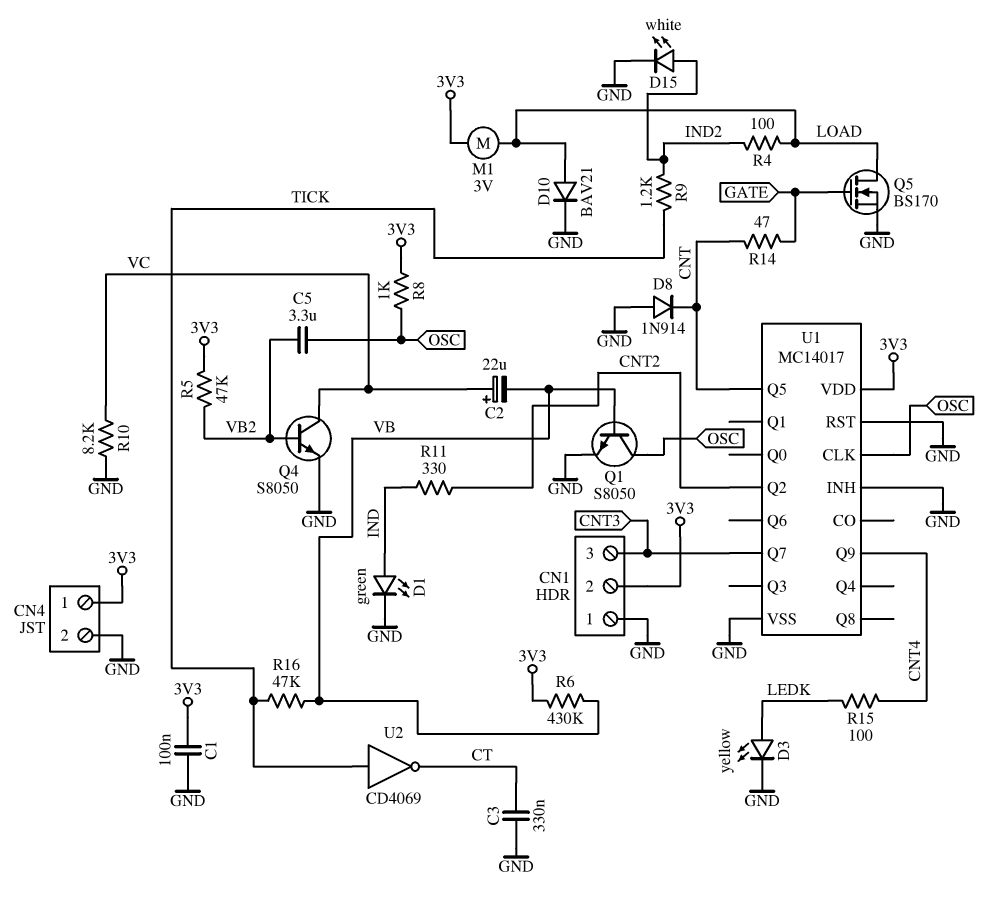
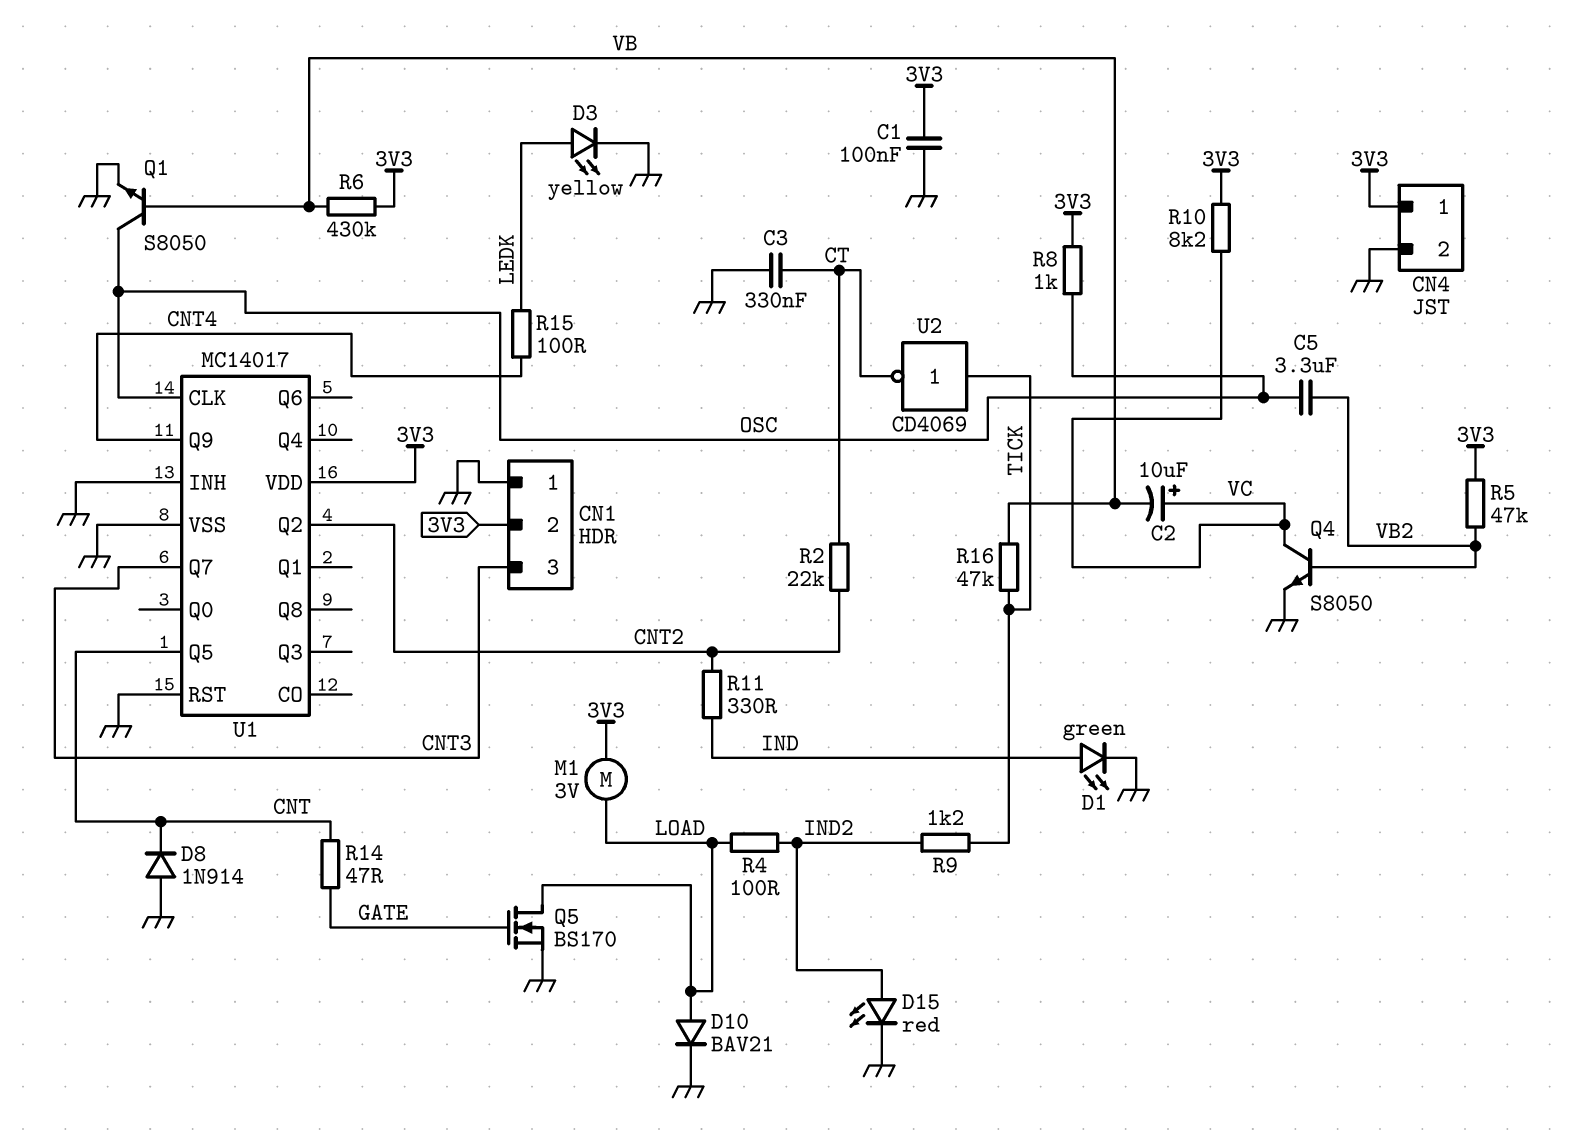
C2: 22uF (plus VC, minus VB) -> 10uF (plus VC, minus VB)
D15: LED white (A IND2, K GND) -> LED red (A IND2, K GND)
R2: none -> 22k (CNT2, CT)
R10: 8.2k (GND, VC) -> 8.2k (3V3, VC)

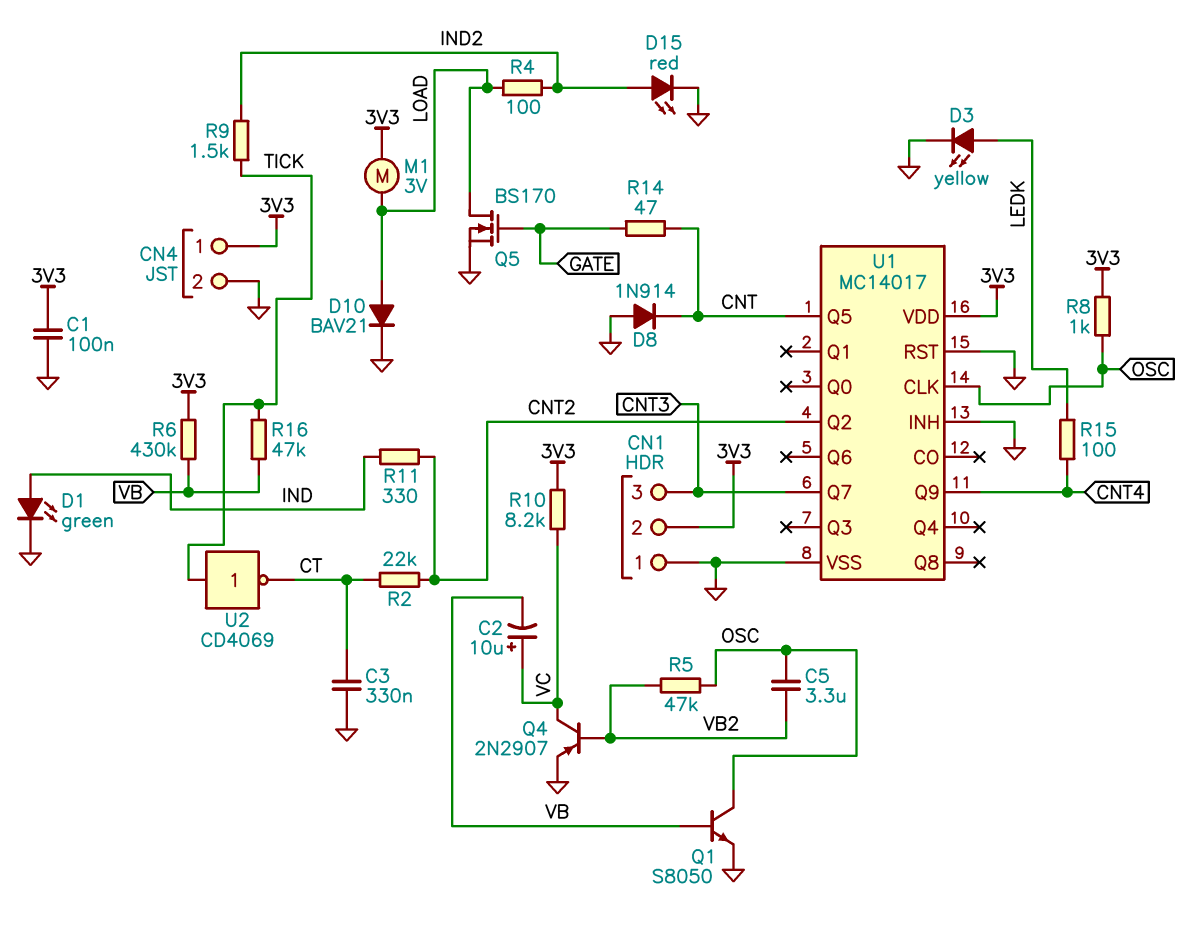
Q4: NPN S8050 (B VB2, C VC, E GND) -> PNP 2N2907 (B VB2, C VC, E GND)
R5: 47k (3V3, VB2) -> 47k (OSC, VB2)
R9: 1.2k (IND2, TICK) -> 1.5k (IND2, TICK)

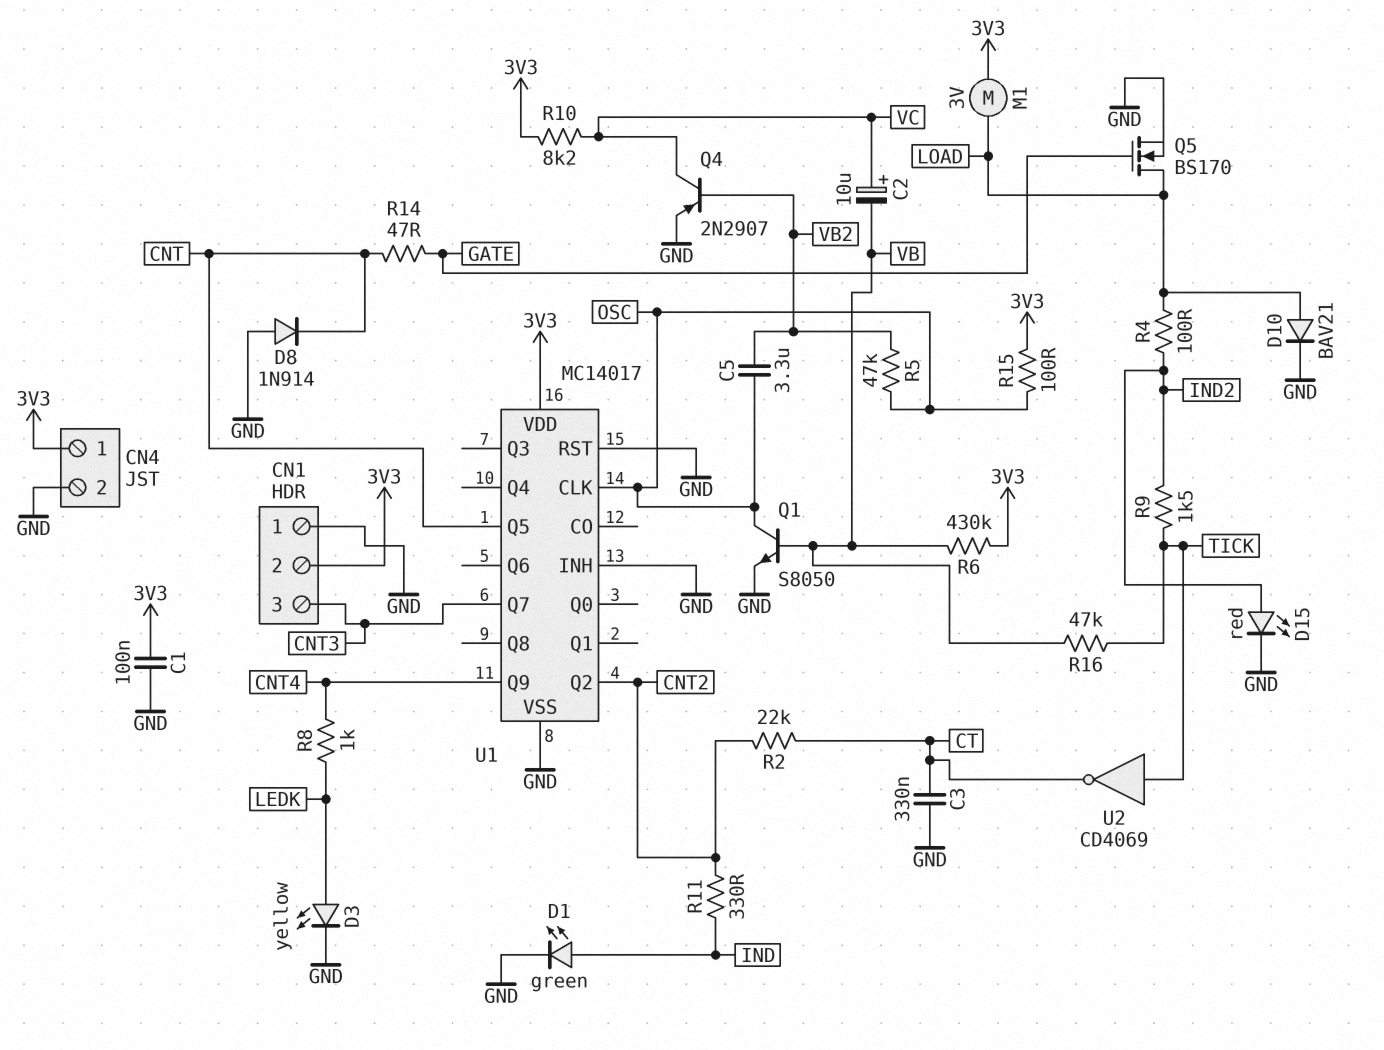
R8: 1k (3V3, OSC) -> 1k (CNT4, LEDK)
R15: 100 (CNT4, LEDK) -> 100 (3V3, OSC)

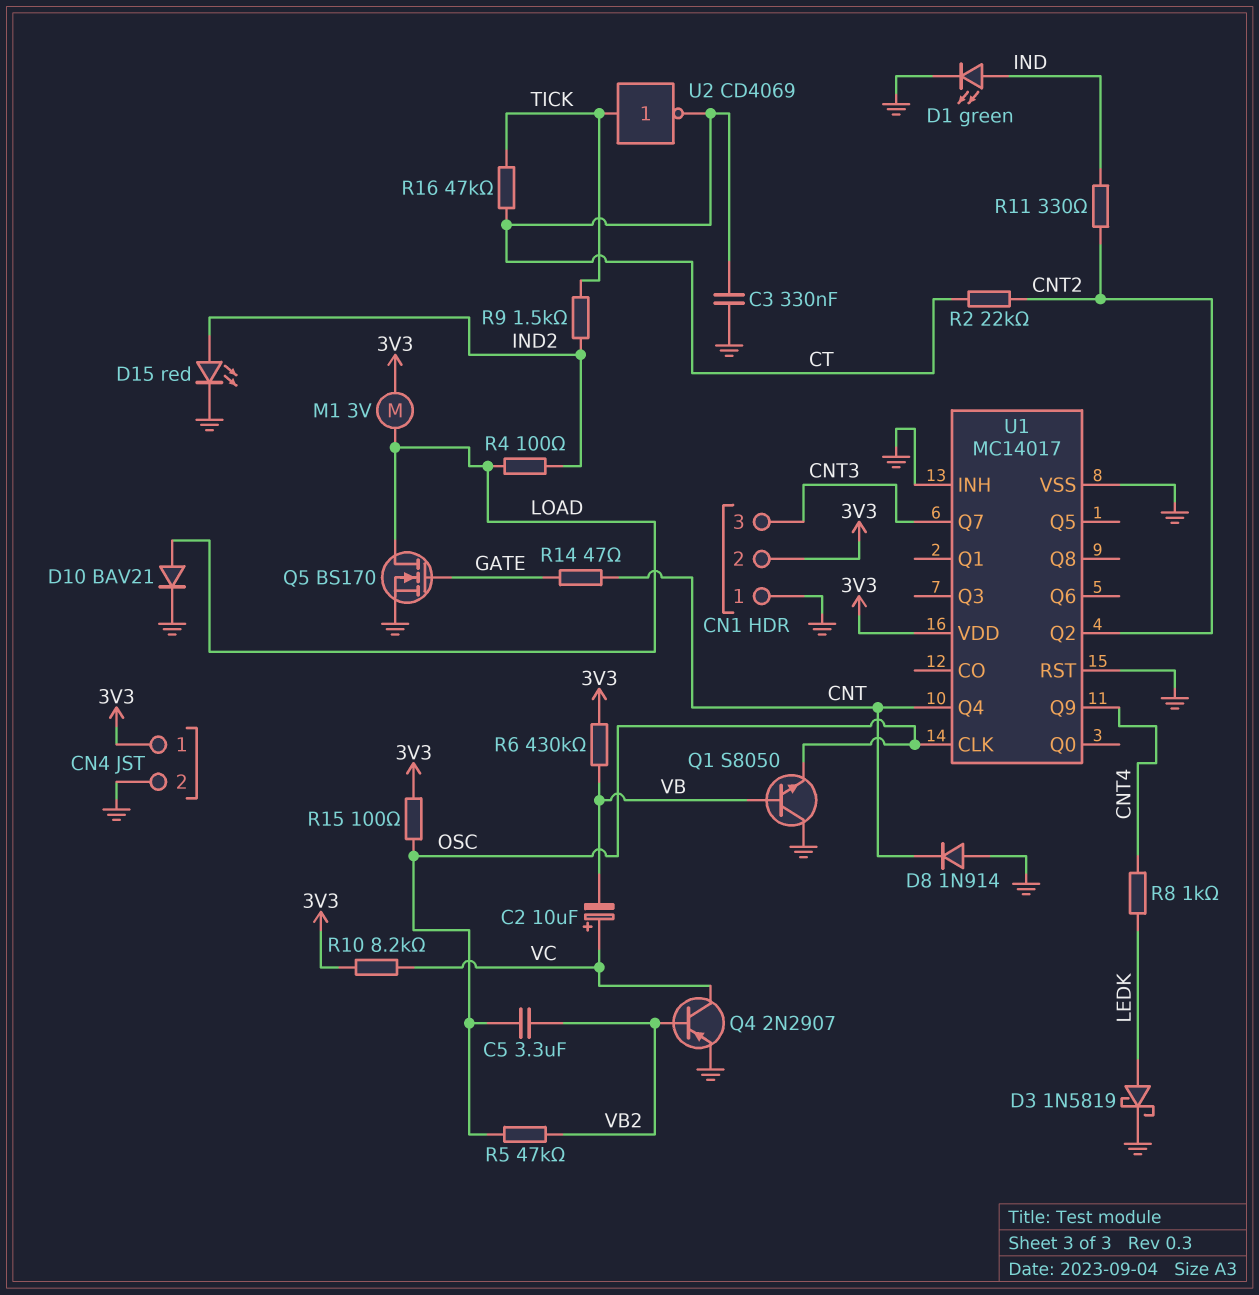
C1: 100nF (3V3, GND) -> none
D3: LED yellow (A LEDK, K GND) -> schottky 1N5819 (A LEDK, K GND)
Q1: NPN S8050 (B VB, C OSC, E GND) -> NPN S8050 (B VB, C GND, E OSC)
R16: 47k (TICK, VB) -> 47k (CT, TICK)
U1 pin Q4: none -> CNT
U1 pin Q5: CNT -> none

